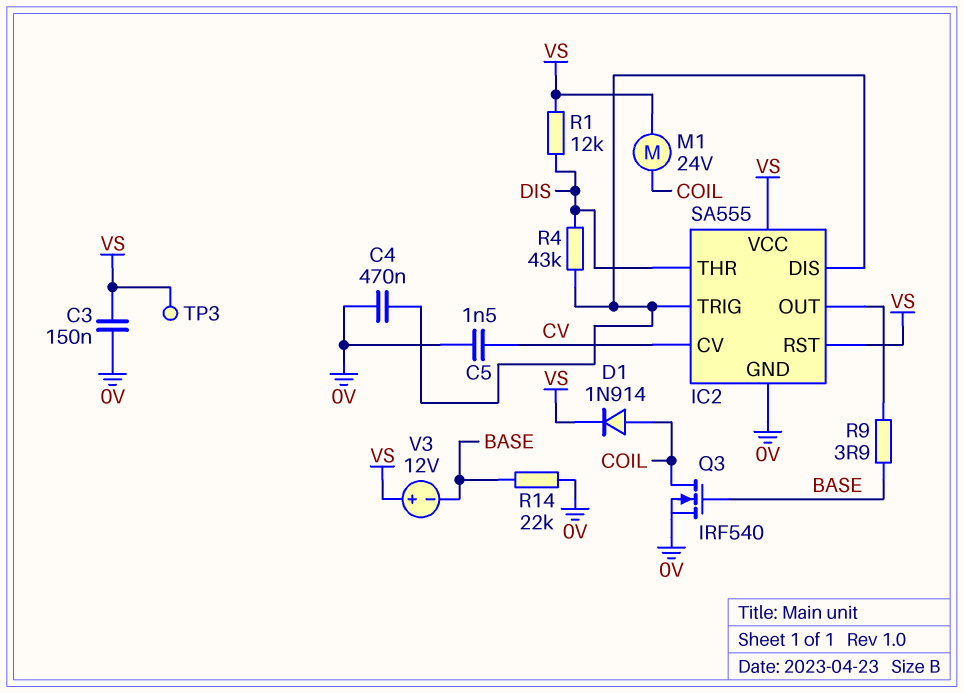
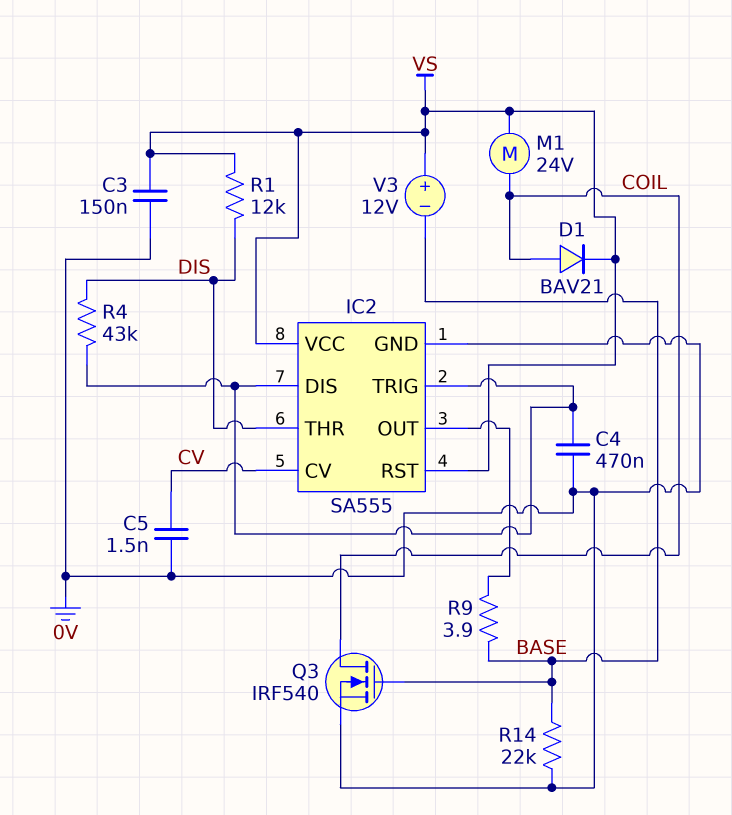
D1: diode 1N914 (A COIL, K VS) -> diode BAV21 (A COIL, K VS)
TP3: test point (VS) -> none

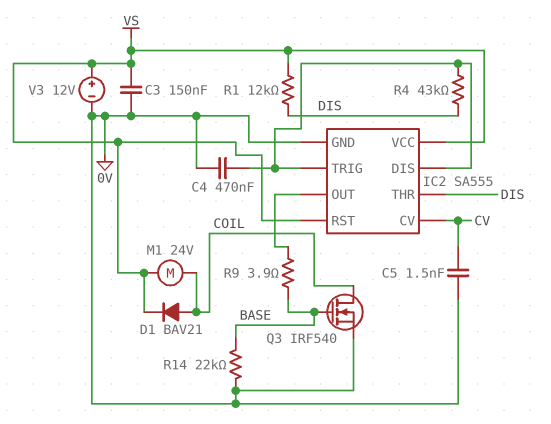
V3: 12V (plus VS, minus BASE) -> 12V (plus VS, minus 0V)

